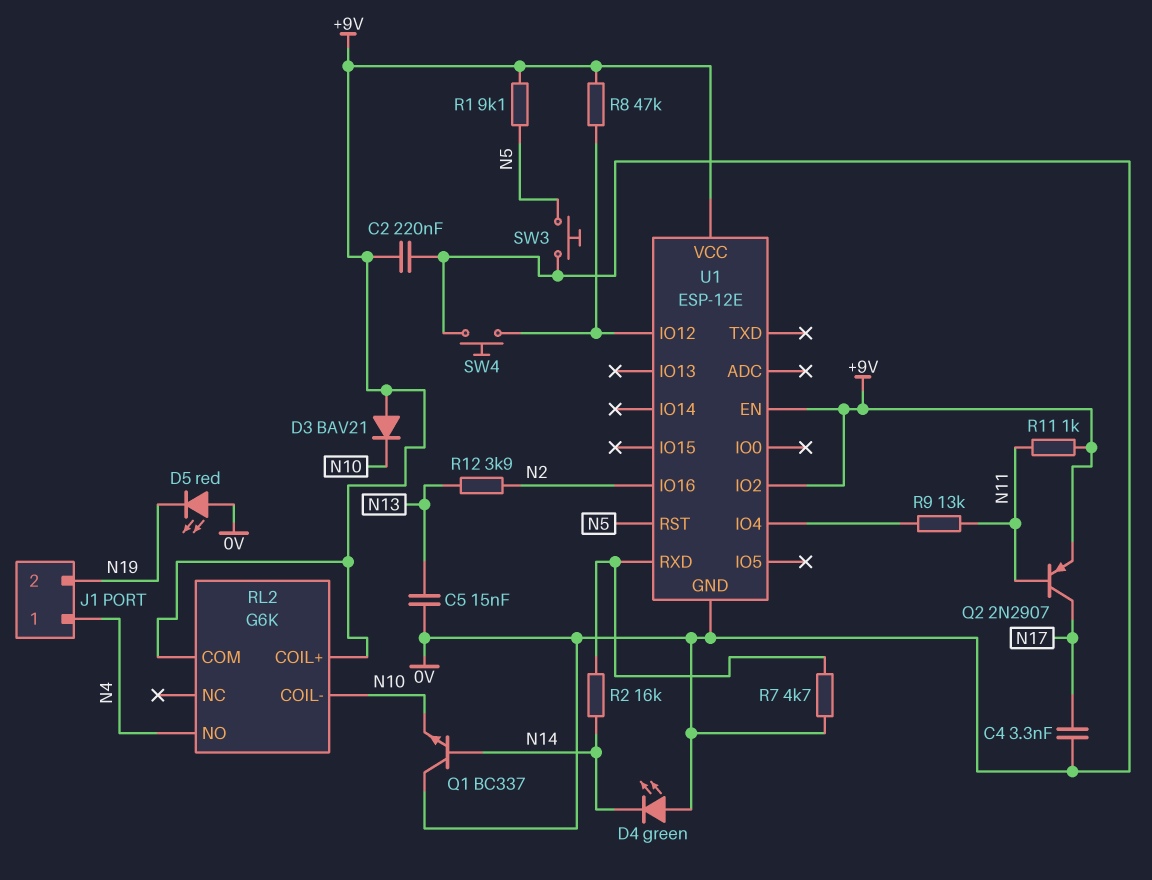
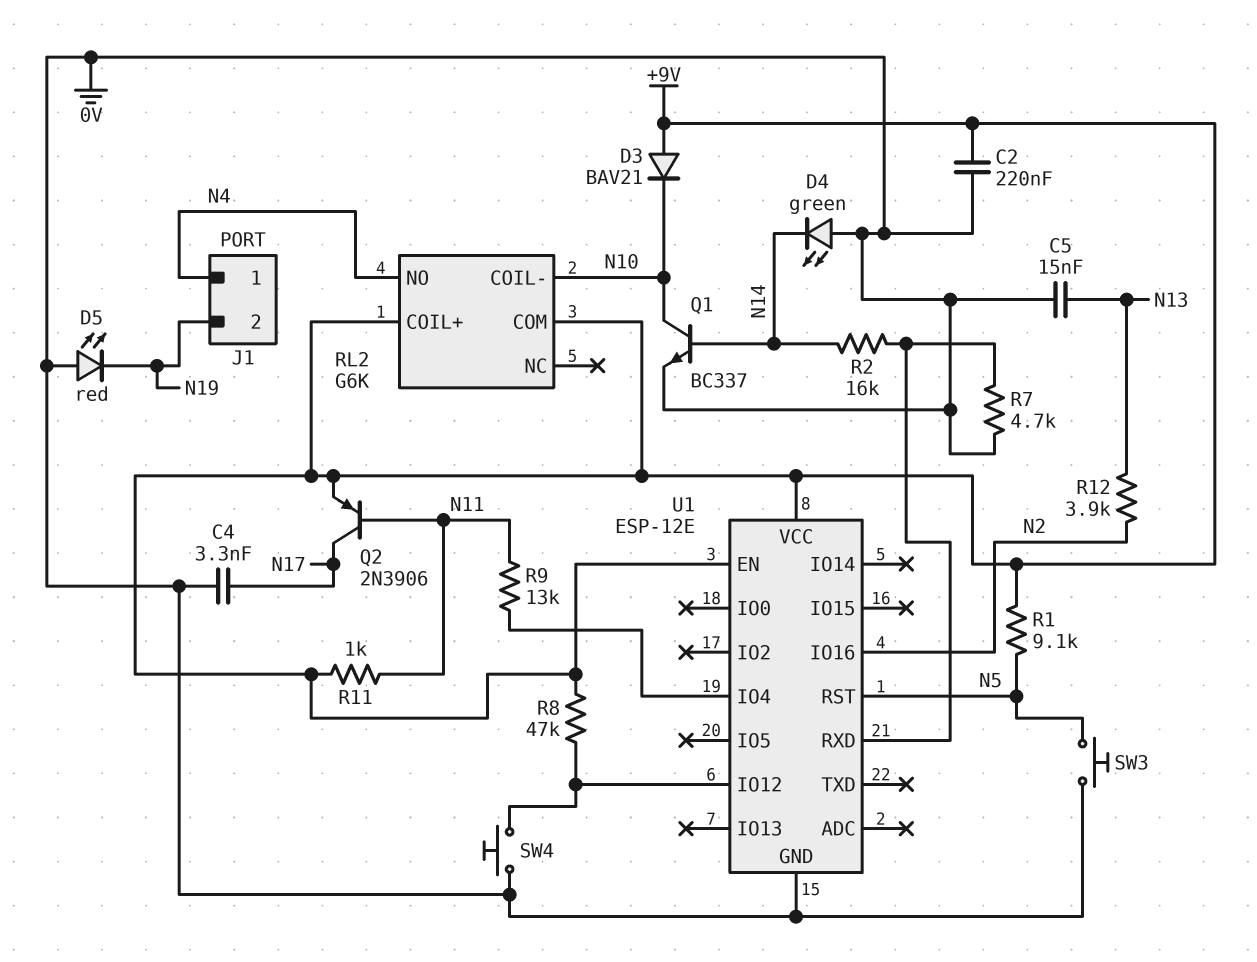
Q1: NPN BC337 (B N14, C 0V, E N10) -> NPN BC337 (B N14, C N10, E 0V)
Q2: PNP 2N2907 (B N11, C N17, E +9V) -> PNP 2N3906 (B N11, C N17, E +9V)
U1 pin IO2: +9V -> none

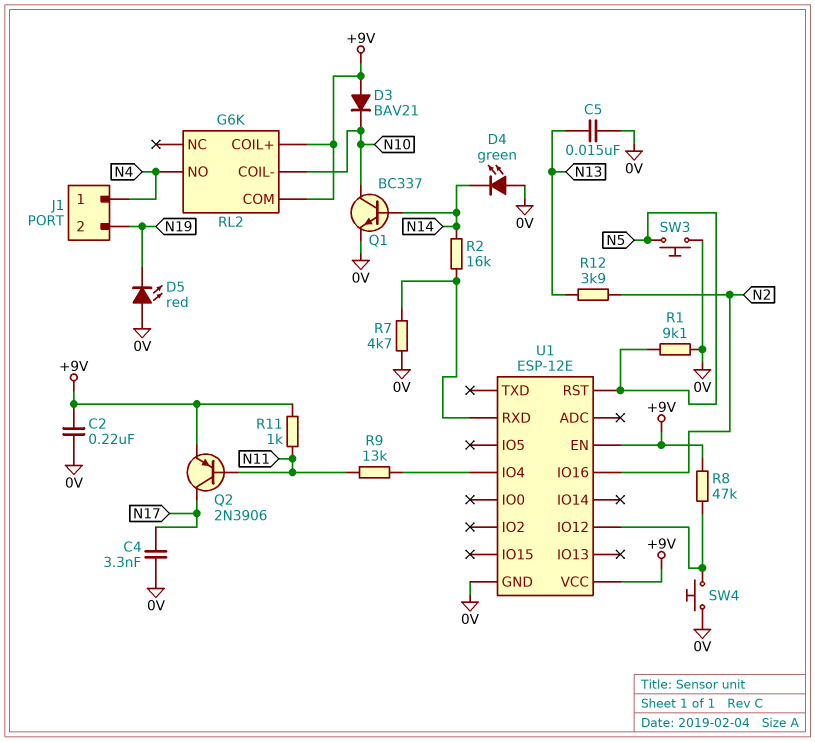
R1: 9.1k (+9V, N5) -> 9.1k (0V, N5)

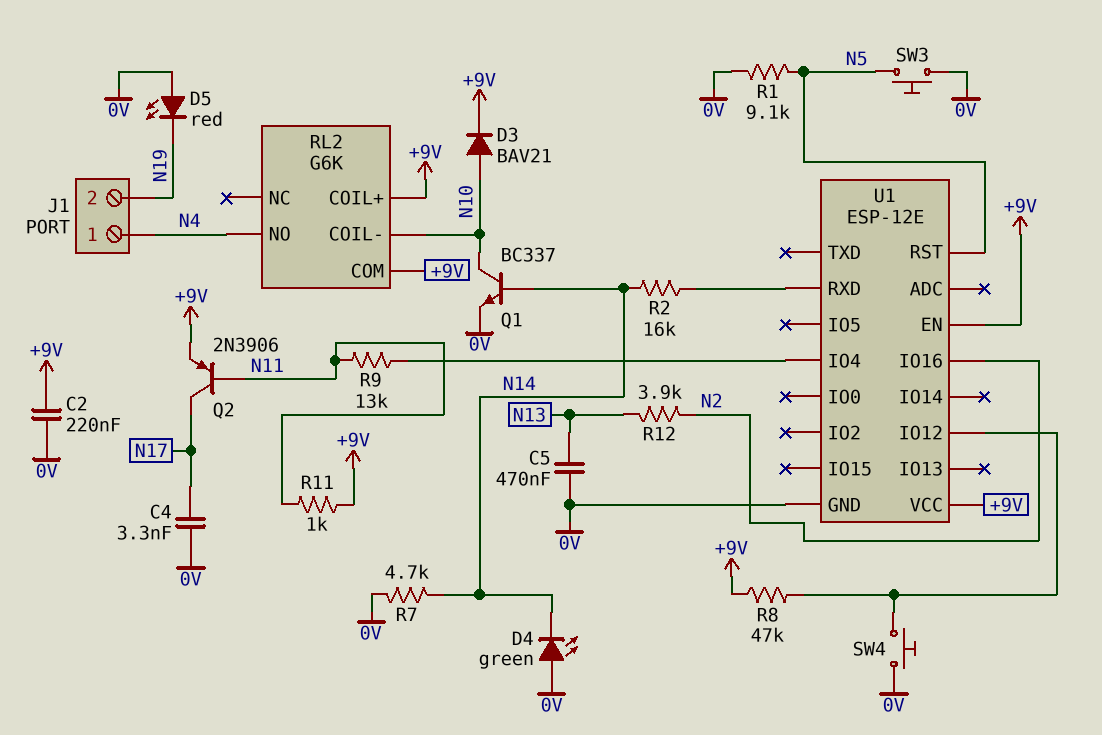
C5: 15nF (0V, N13) -> 470nF (0V, N13)
D3: diode BAV21 (A +9V, K N10) -> diode BAV21 (A N10, K +9V)
R7: 4.7k (0V, U1/RXD) -> 4.7k (0V, N14)

